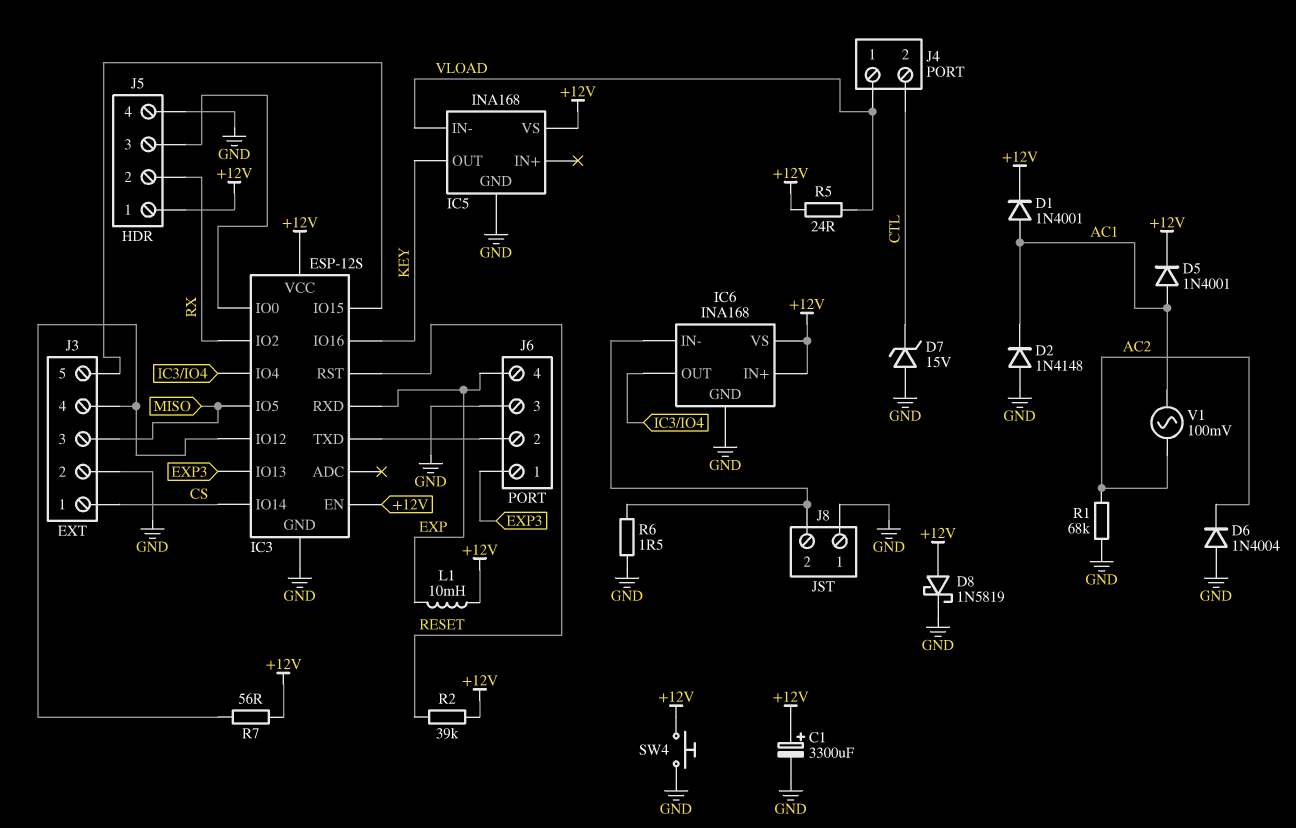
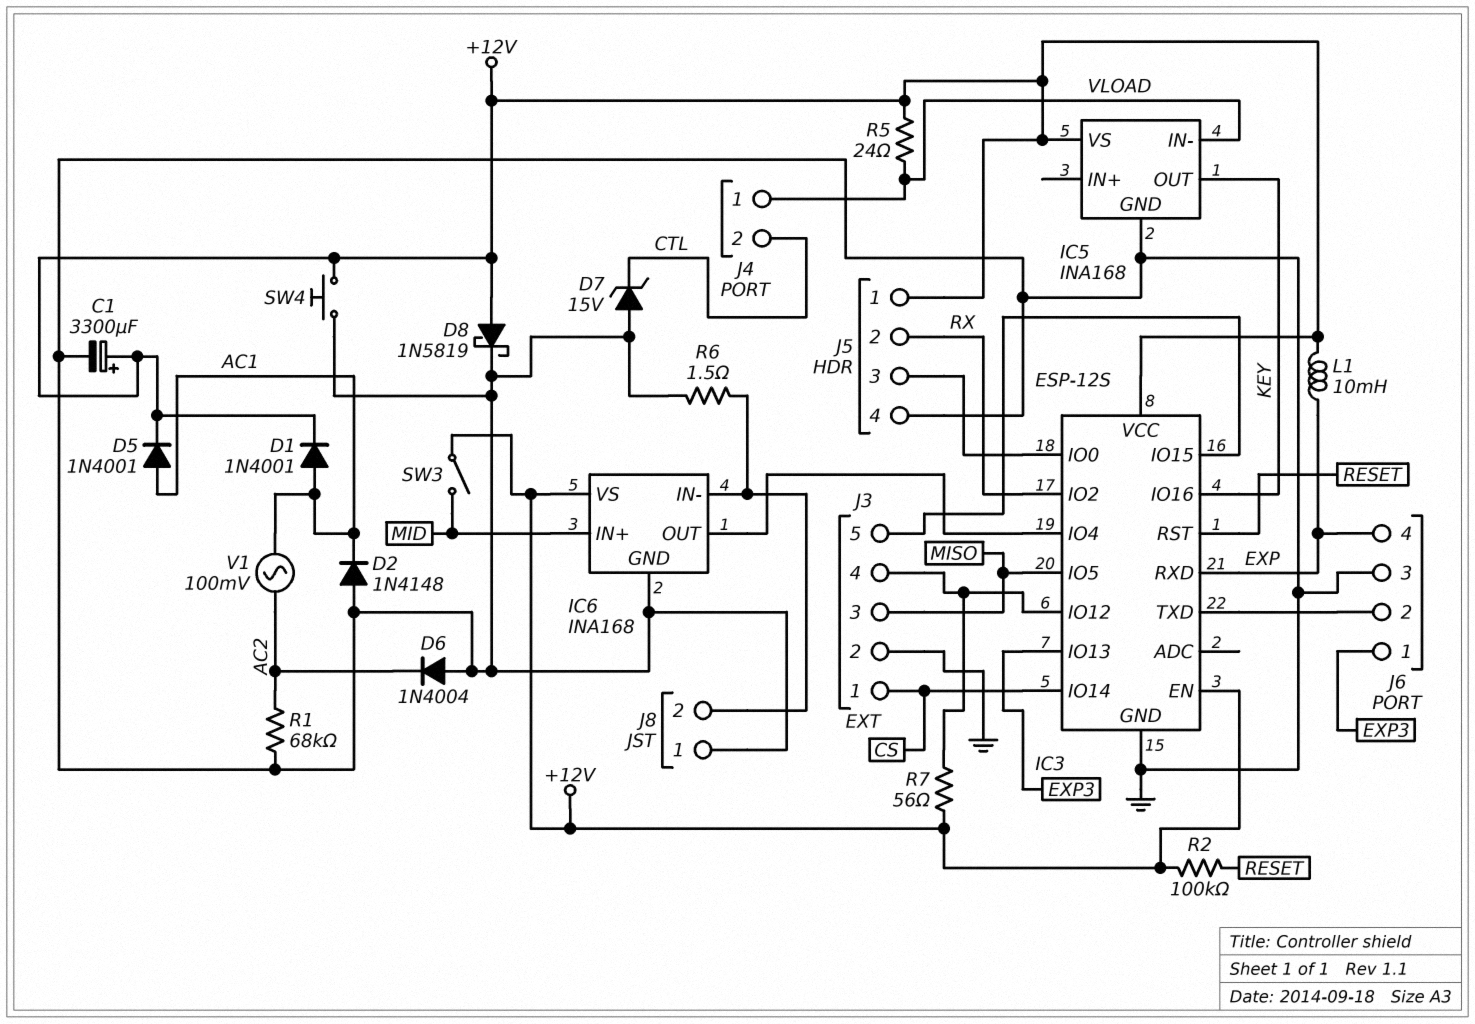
IC6 pin IN+: +12V -> MID
R2: 39k (+12V, RESET) -> 100k (+12V, RESET)
SW3: none -> switch (+12V, MID)

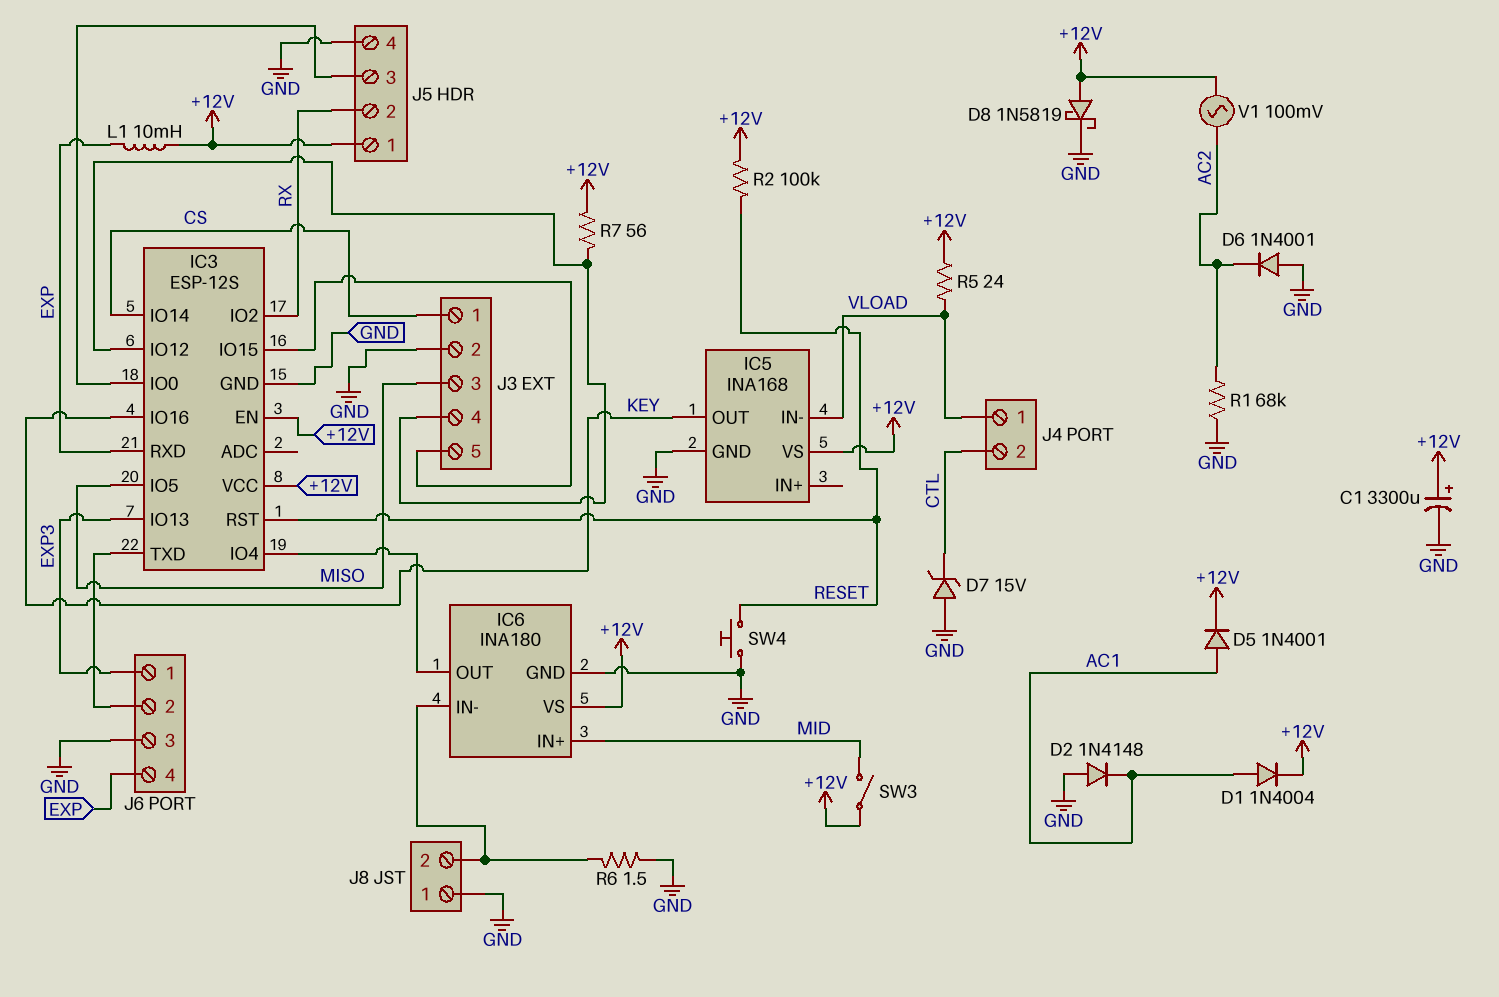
D1: diode 1N4001 (A AC1, K +12V) -> diode 1N4004 (A AC1, K +12V)
D6: diode 1N4004 (A GND, K AC2) -> diode 1N4001 (A GND, K AC2)
IC6: INA168 -> INA180
SW4: button (+12V, GND) -> button (GND, RESET)
V1: AC 100mV (AC1, AC2) -> AC 100mV (+12V, AC2)

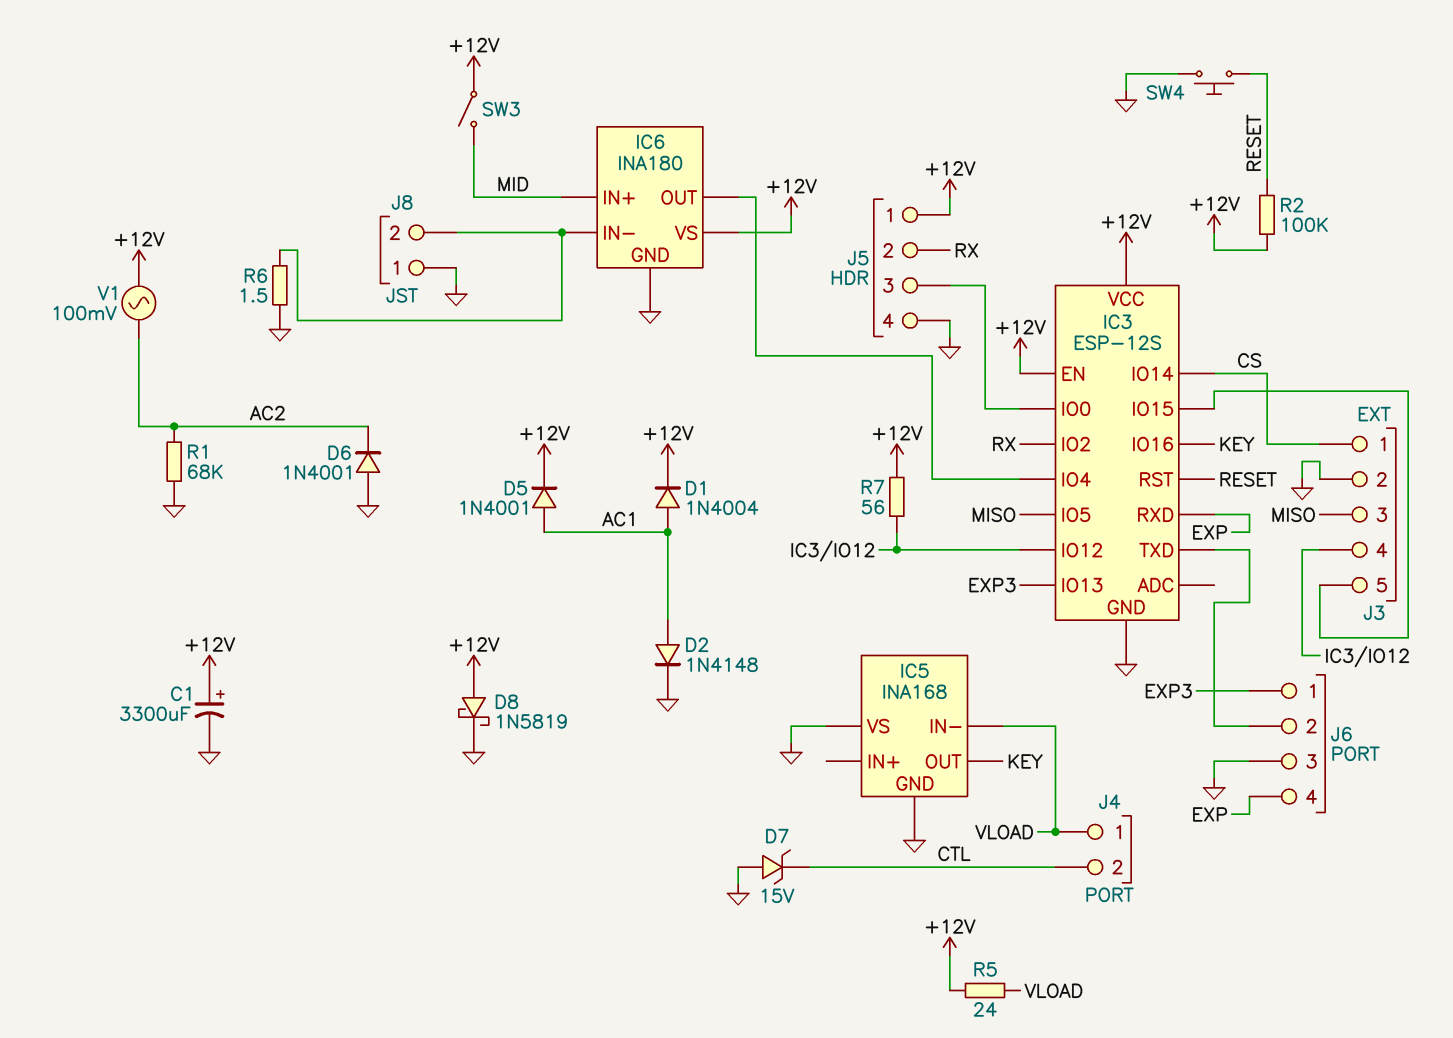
D2: diode 1N4148 (A GND, K AC1) -> diode 1N4148 (A AC1, K GND)
IC5 pin VS: +12V -> GND
L1: 10mH (+12V, EXP) -> none

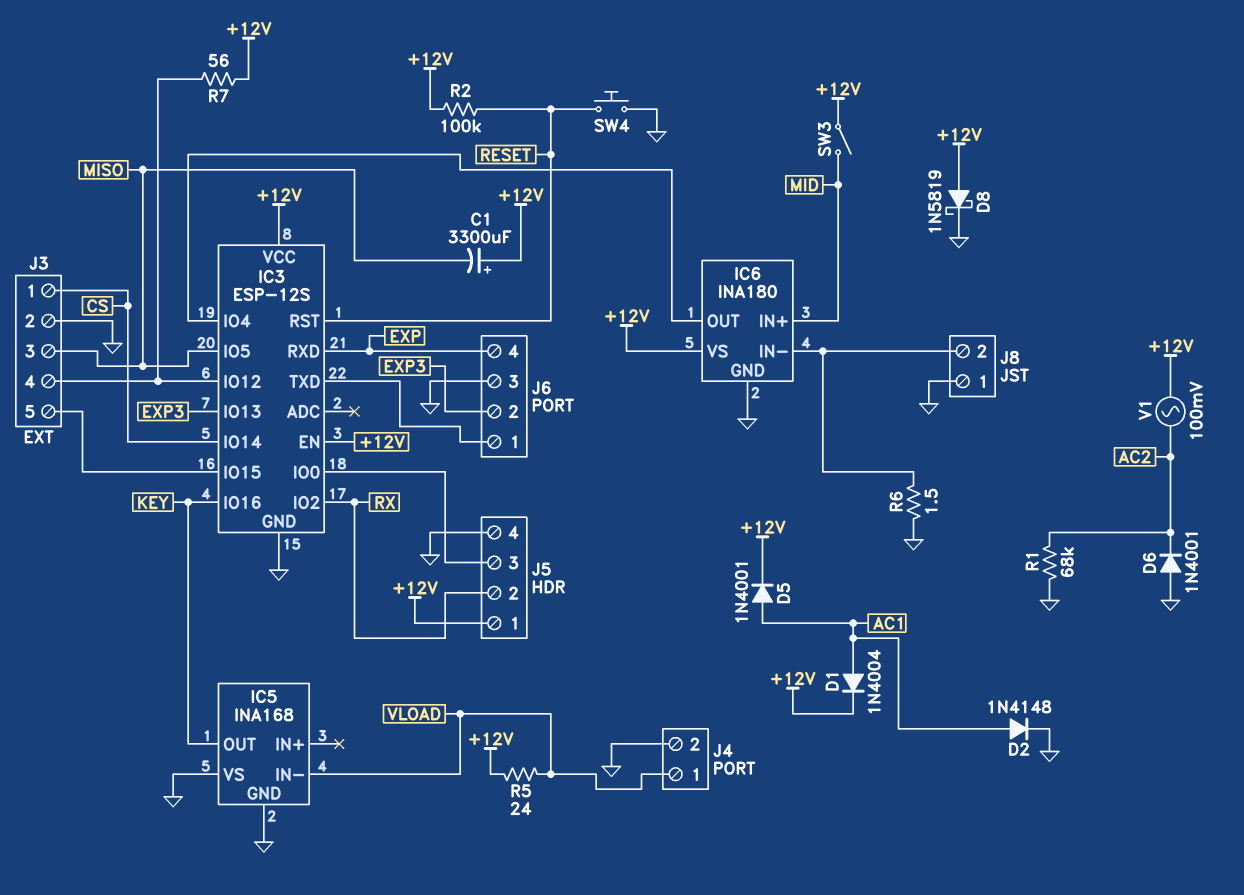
C1: 3300uF (plus +12V, minus GND) -> 3300uF (plus +12V, minus MISO)
D7: zener 15V (A GND, K CTL) -> none
J4 pin 2: CTL -> GND
J6 pin 1: EXP3 -> IC3/TXD
J6 pin 2: IC3/TXD -> EXP3

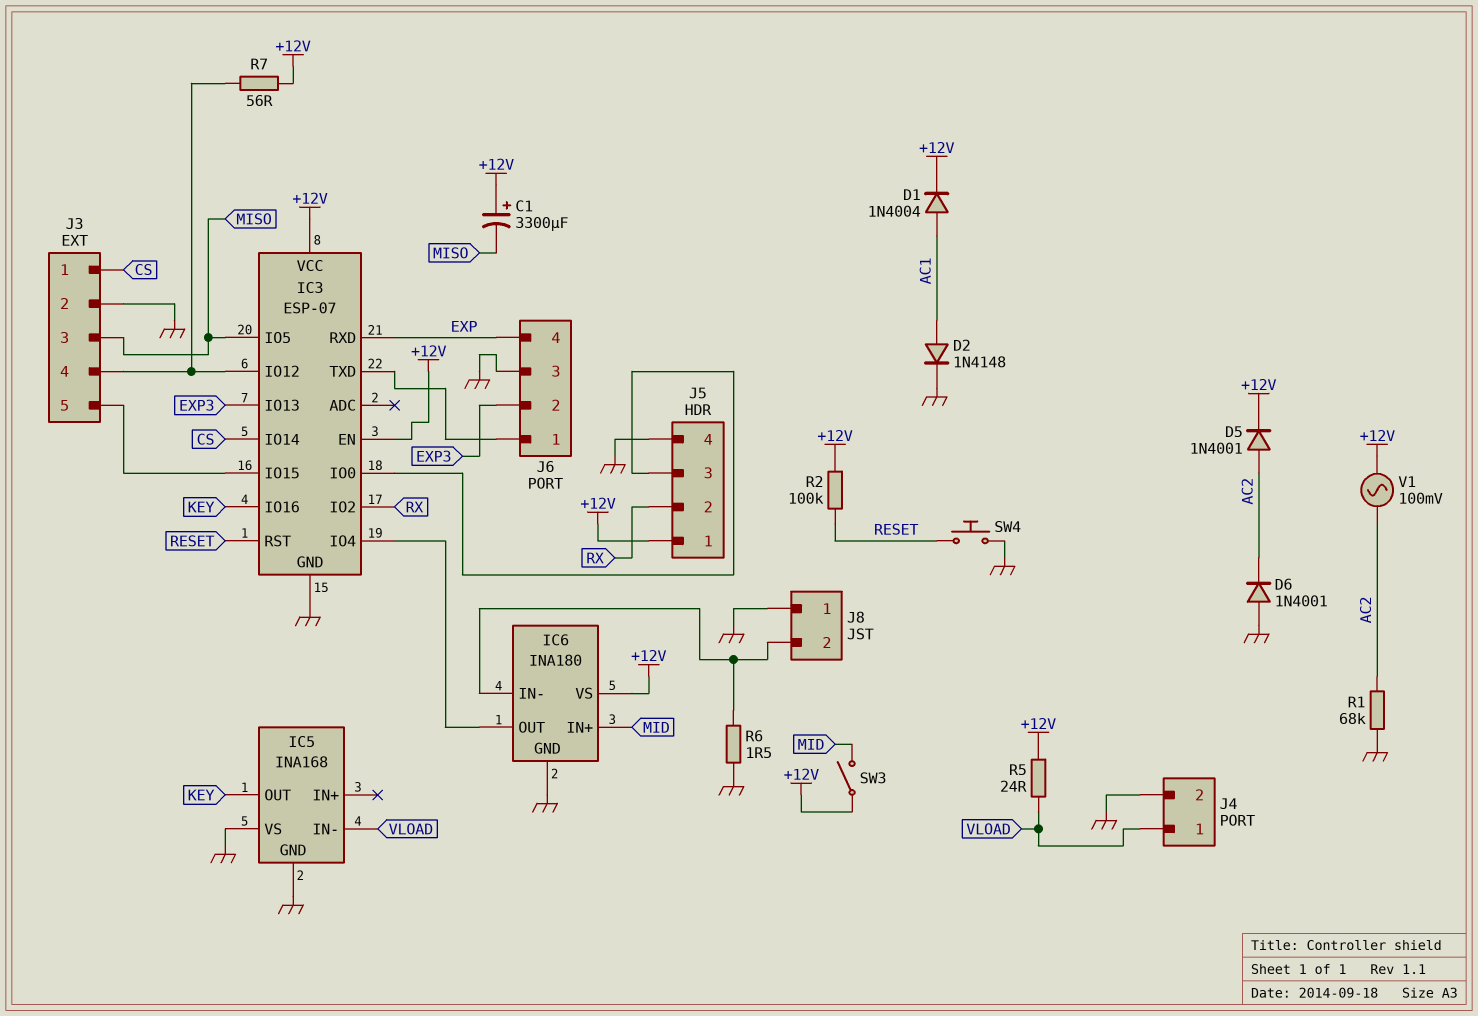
D5: diode 1N4001 (A AC1, K +12V) -> diode 1N4001 (A AC2, K +12V)
D8: schottky 1N5819 (A +12V, K GND) -> none
IC3: ESP-12S -> ESP-07

